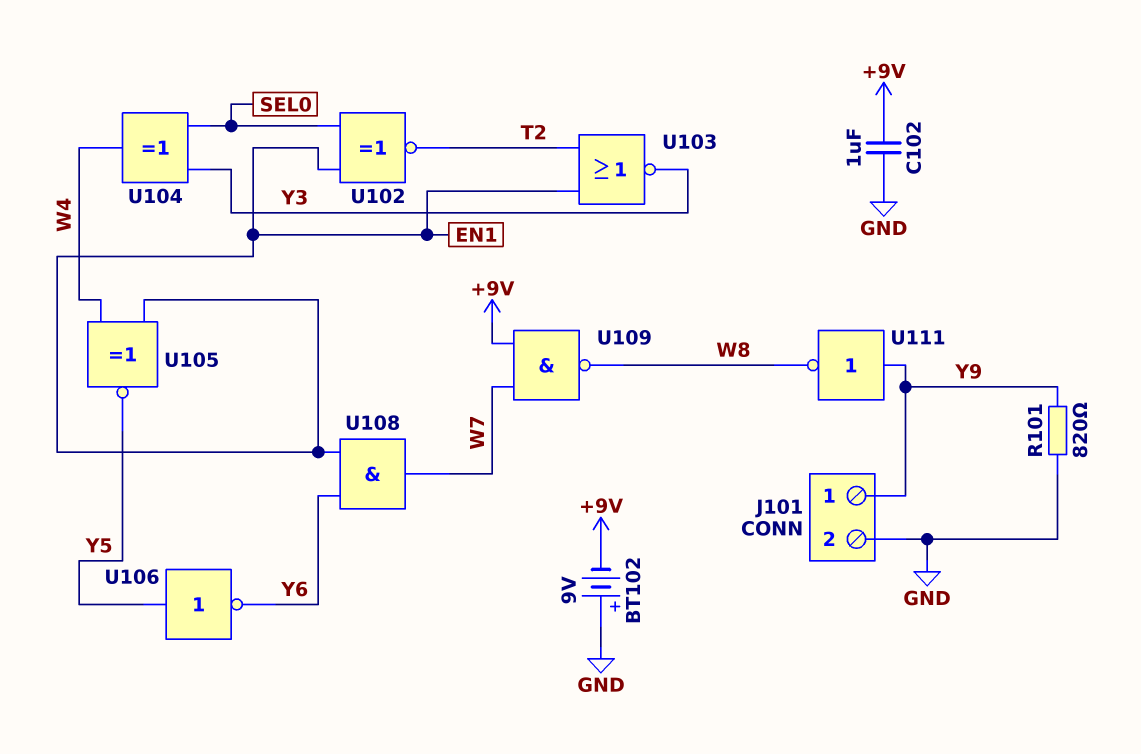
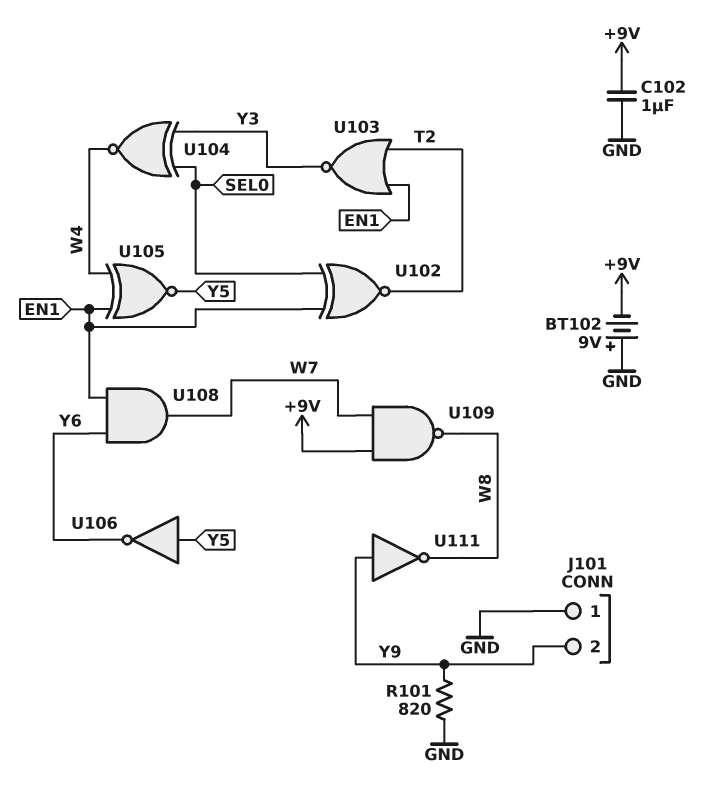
J101 pin 1: Y9 -> GND
J101 pin 2: GND -> Y9
U104: XOR (in SEL0, in Y3, out W4) -> XNOR (in SEL0, in Y3, out W4)

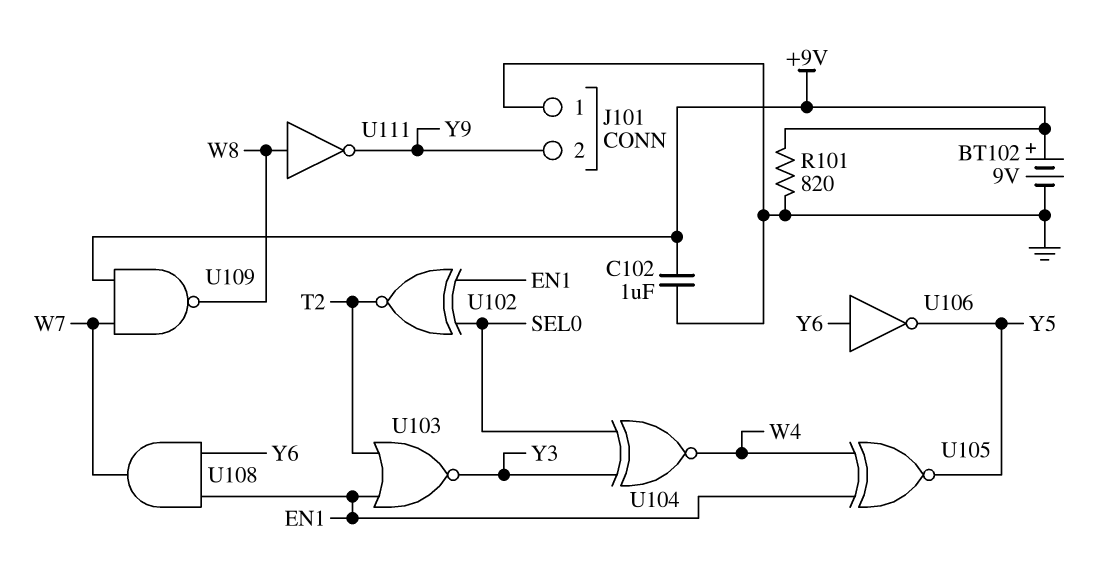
BT102: 9V (plus GND, minus +9V) -> 9V (plus +9V, minus GND)
R101: 820 (GND, Y9) -> 820 (+9V, GND)
U106: NOT (in Y5, out Y6) -> NOT (in Y6, out Y5)
U111: NOT (in Y9, out W8) -> NOT (in W8, out Y9)

